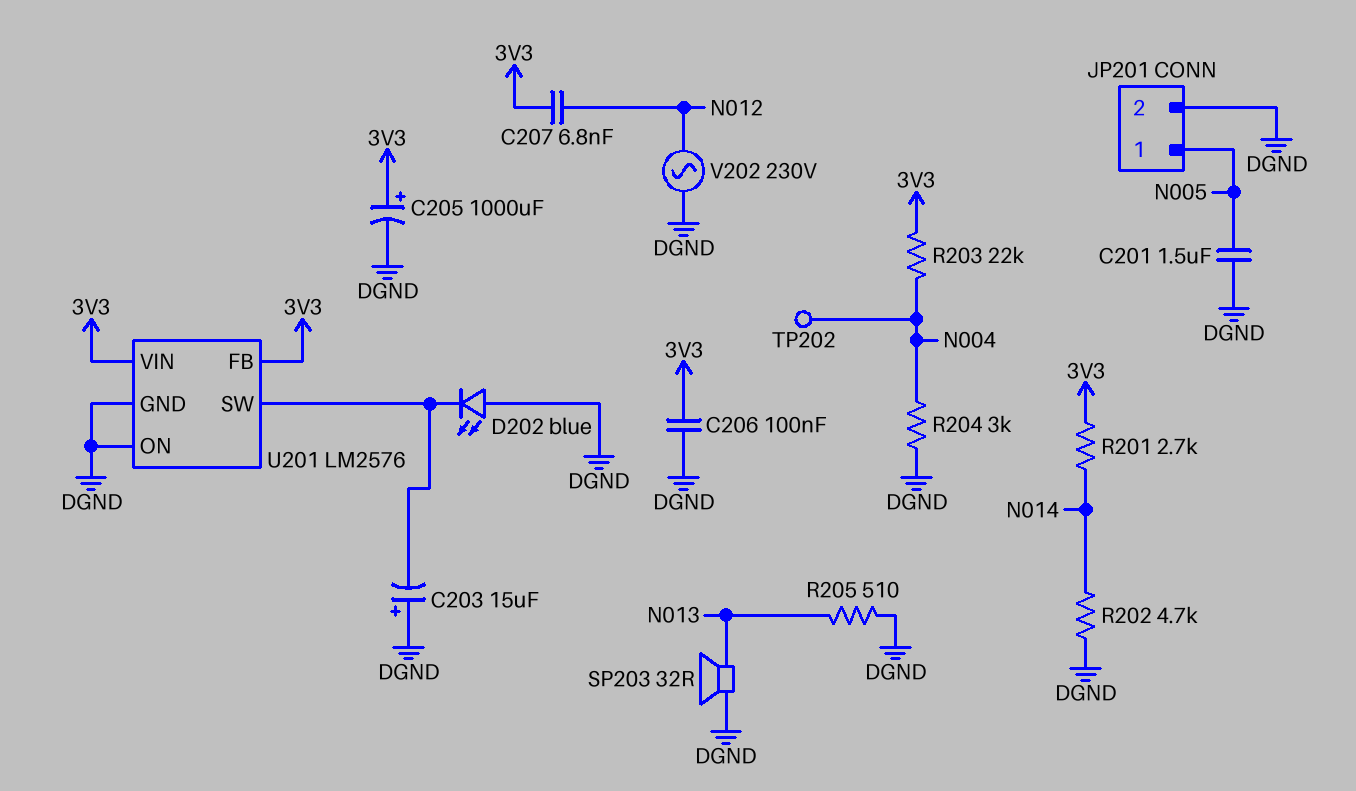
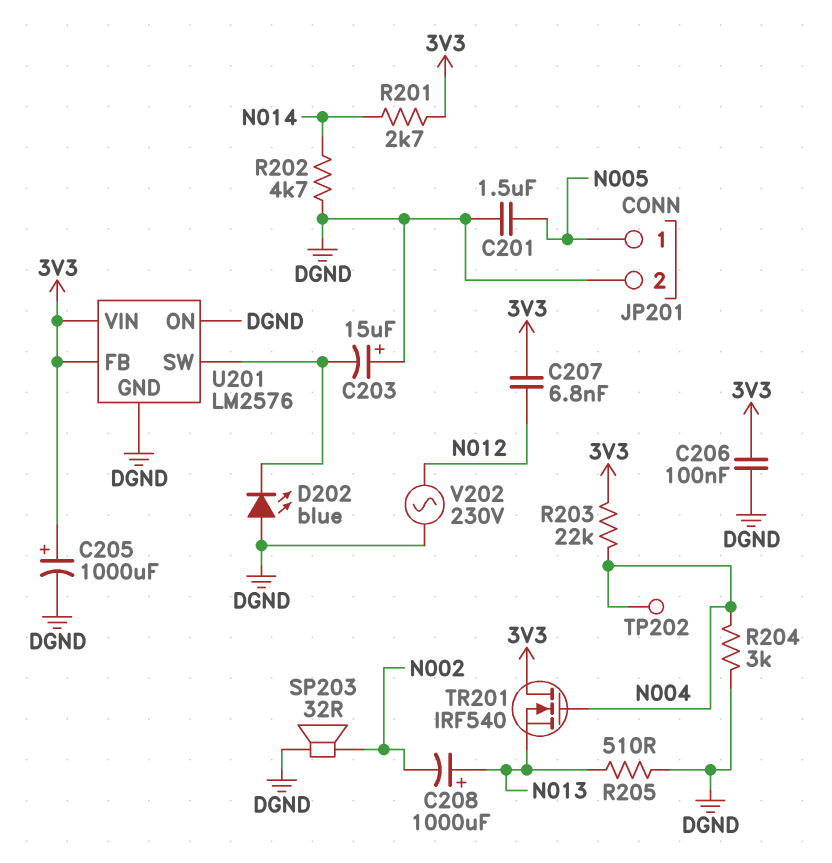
C208: none -> 1000uF (plus N013, minus N002)
SP203: speaker 32R (DGND, N013) -> speaker 32R (DGND, N002)
TR201: none -> NMOS IRF540 (G N004, D 3V3, S N013)

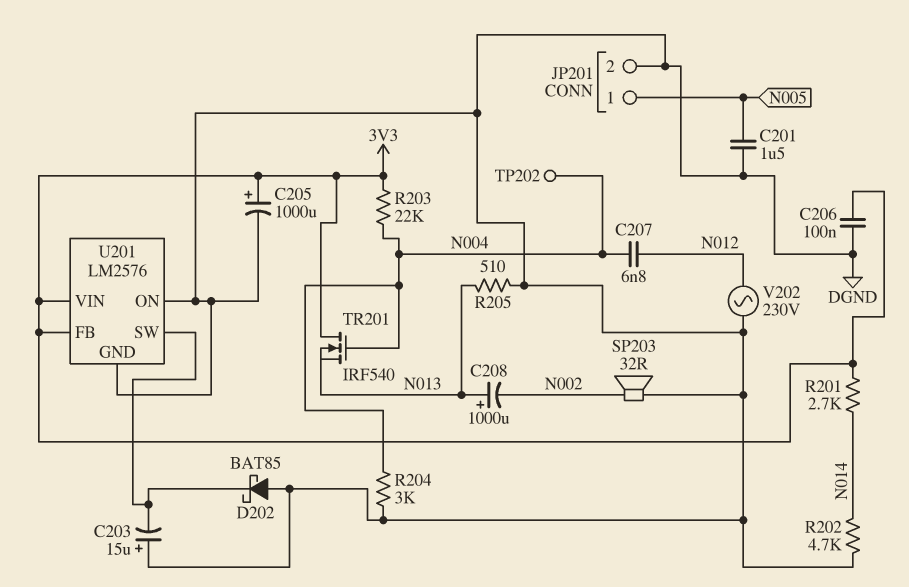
C207: 6.8nF (3V3, N012) -> 6.8nF (N004, N012)
D202: LED blue (A DGND, K U201/SW) -> schottky BAT85 (A DGND, K U201/SW)

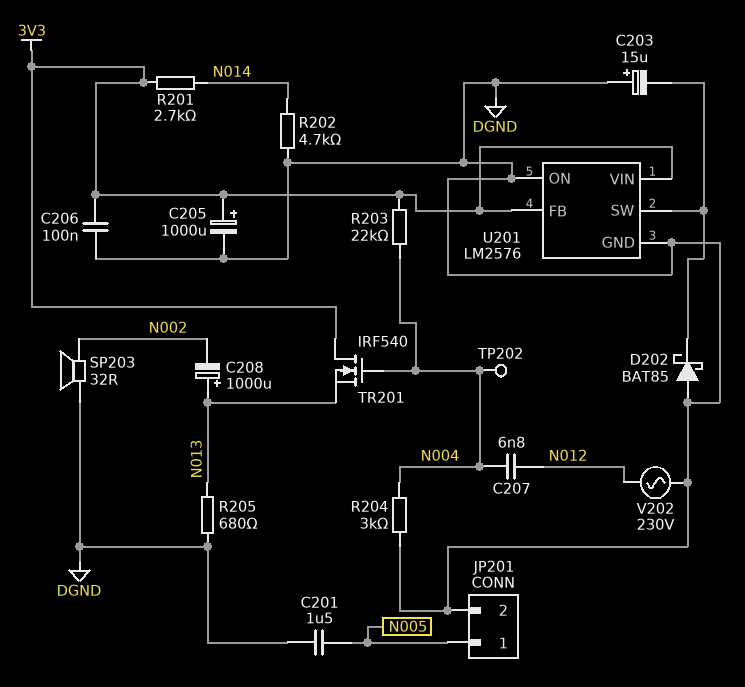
R205: 510 (DGND, N013) -> 680 (DGND, N013)

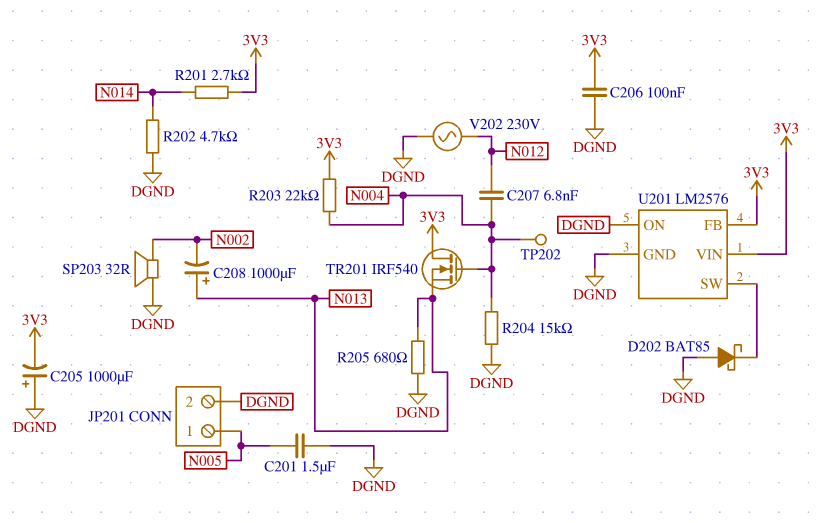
C203: 15uF (plus DGND, minus U201/SW) -> none
C205: 1000uF (plus 3V3, minus DGND) -> 1000uF (plus DGND, minus 3V3)
R204: 3k (DGND, N004) -> 15k (DGND, N004)

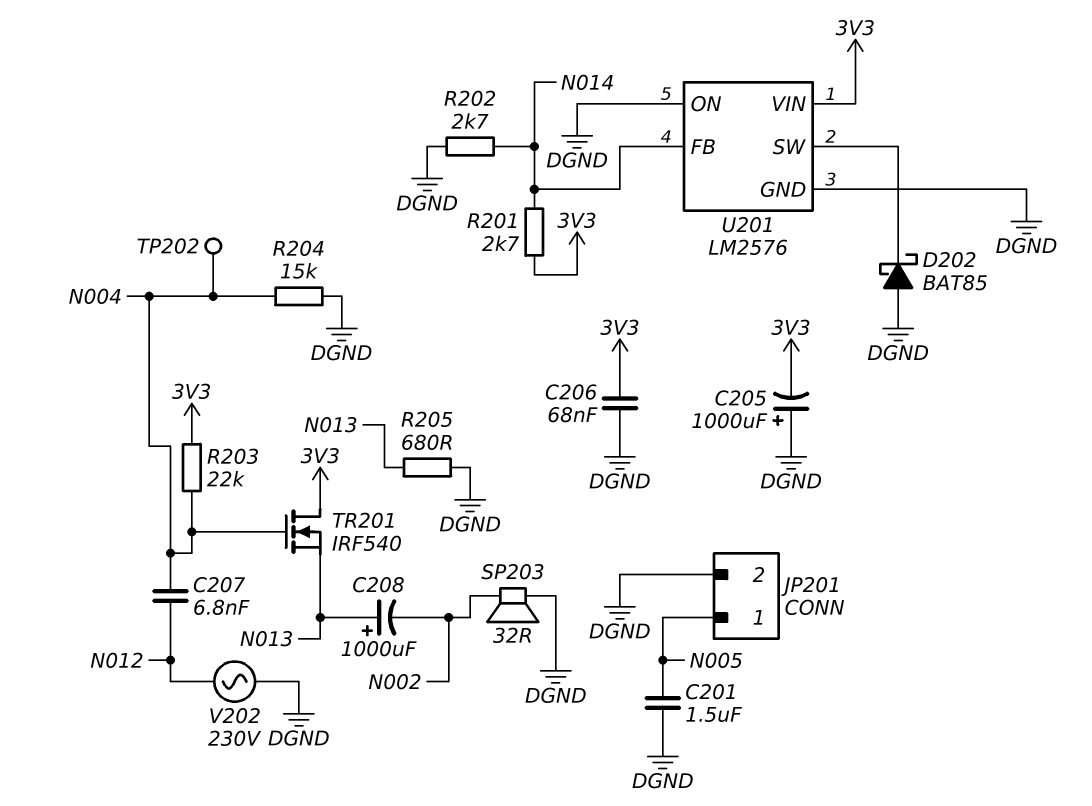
C206: 100nF (3V3, DGND) -> 68nF (3V3, DGND)
R202: 4.7k (DGND, N014) -> 2.7k (DGND, N014)
U201 pin FB: 3V3 -> N014

